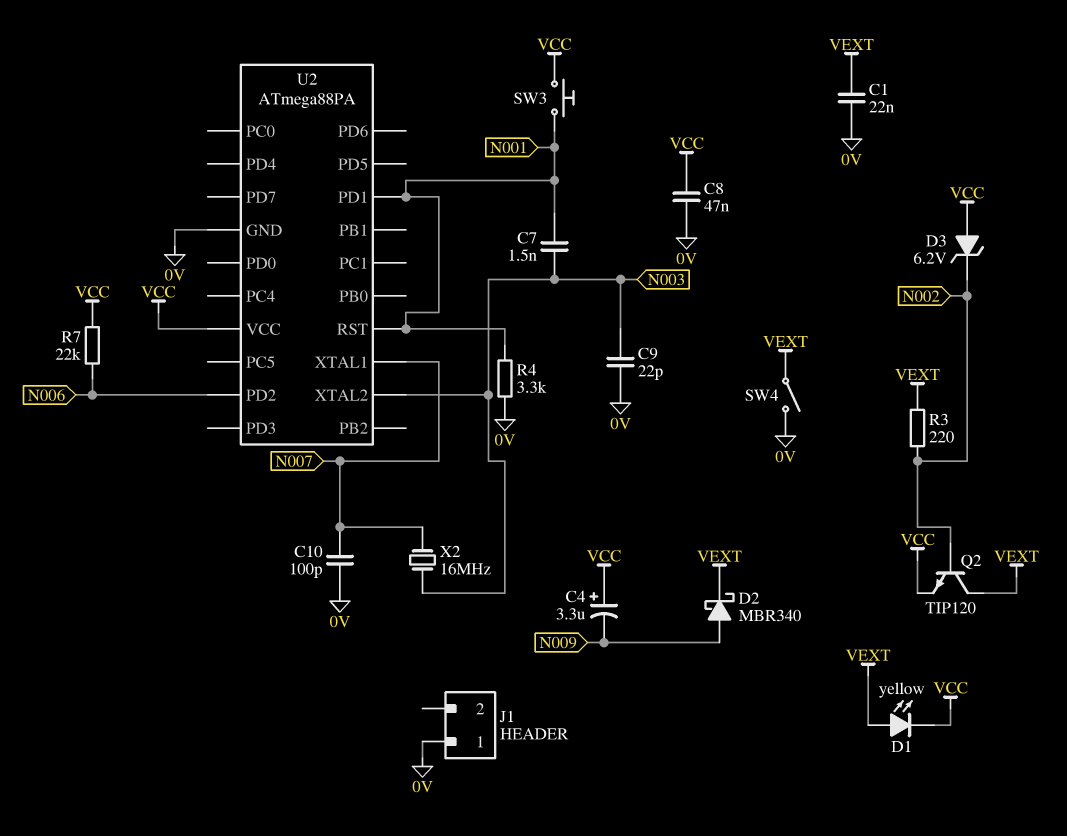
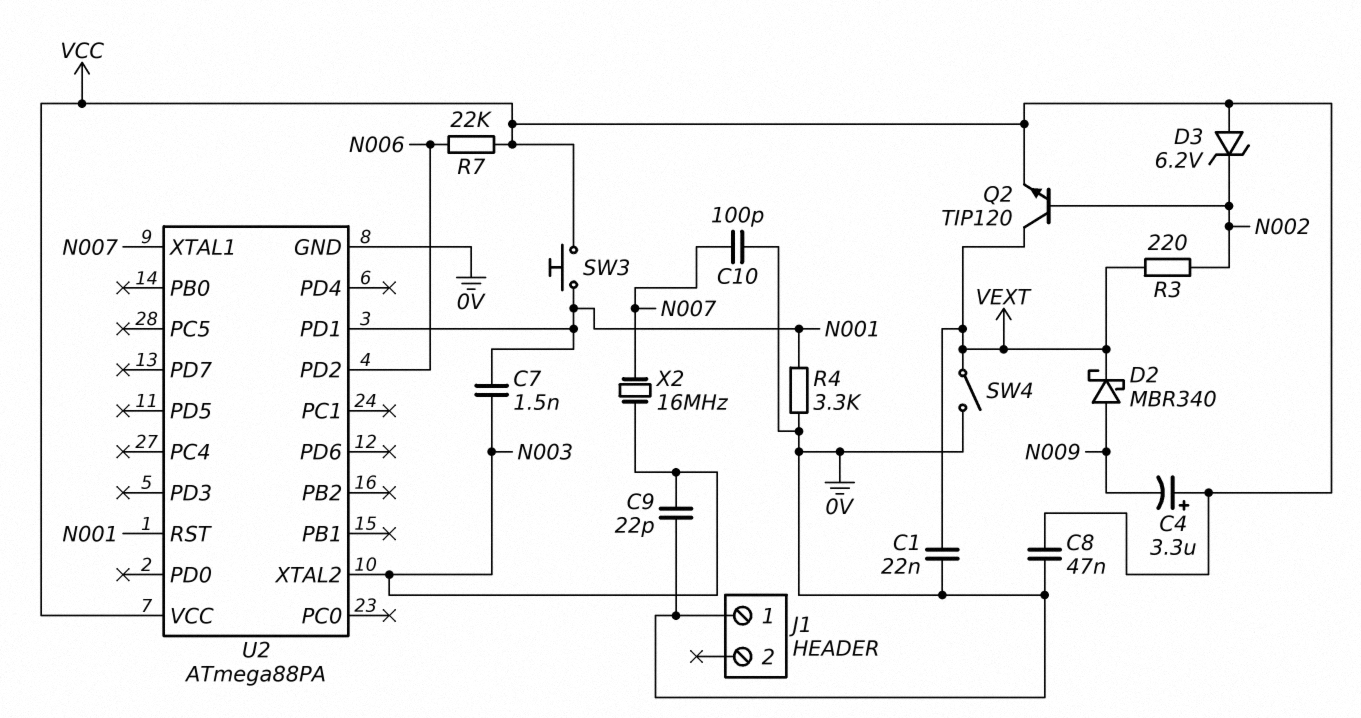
D1: LED yellow (A VEXT, K VCC) -> none

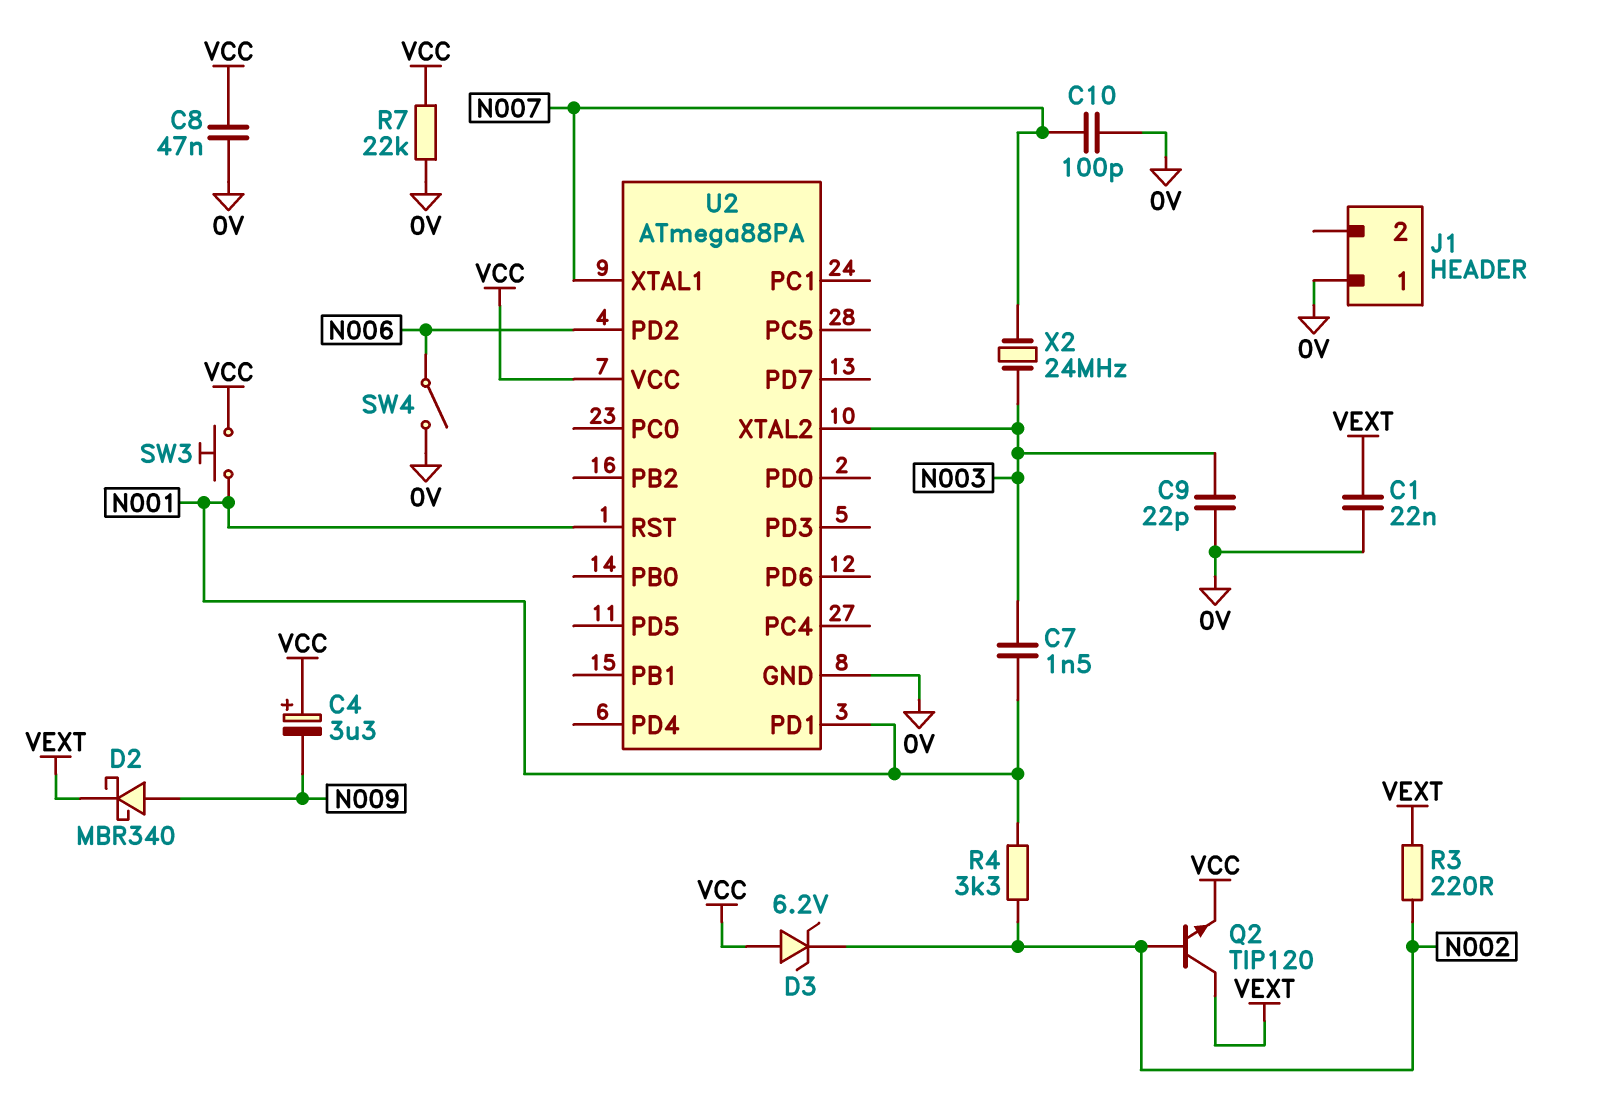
R4: 3.3k (0V, N001) -> 3.3k (N001, N002)
R7: 22k (N006, VCC) -> 22k (0V, VCC)
SW4: switch (0V, VEXT) -> switch (0V, N006)
X2: 16MHz (N003, N007) -> 24MHz (N003, N007)

